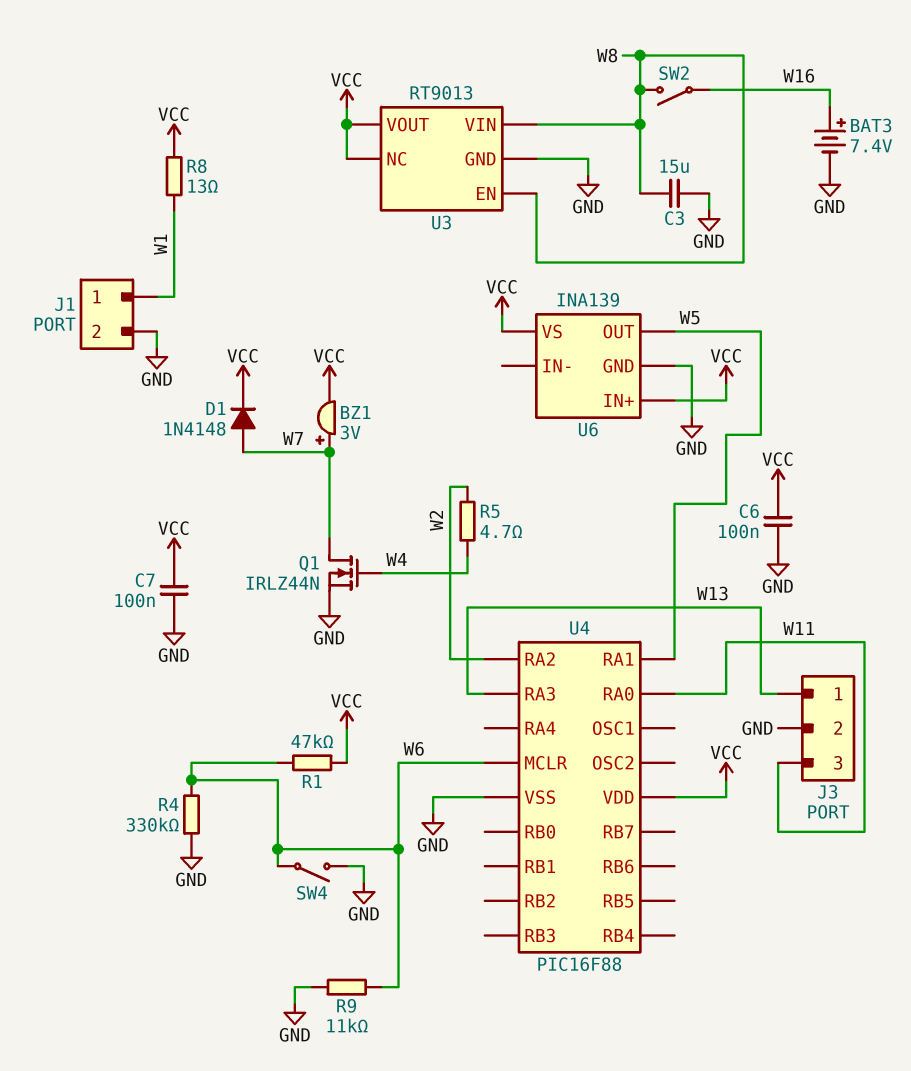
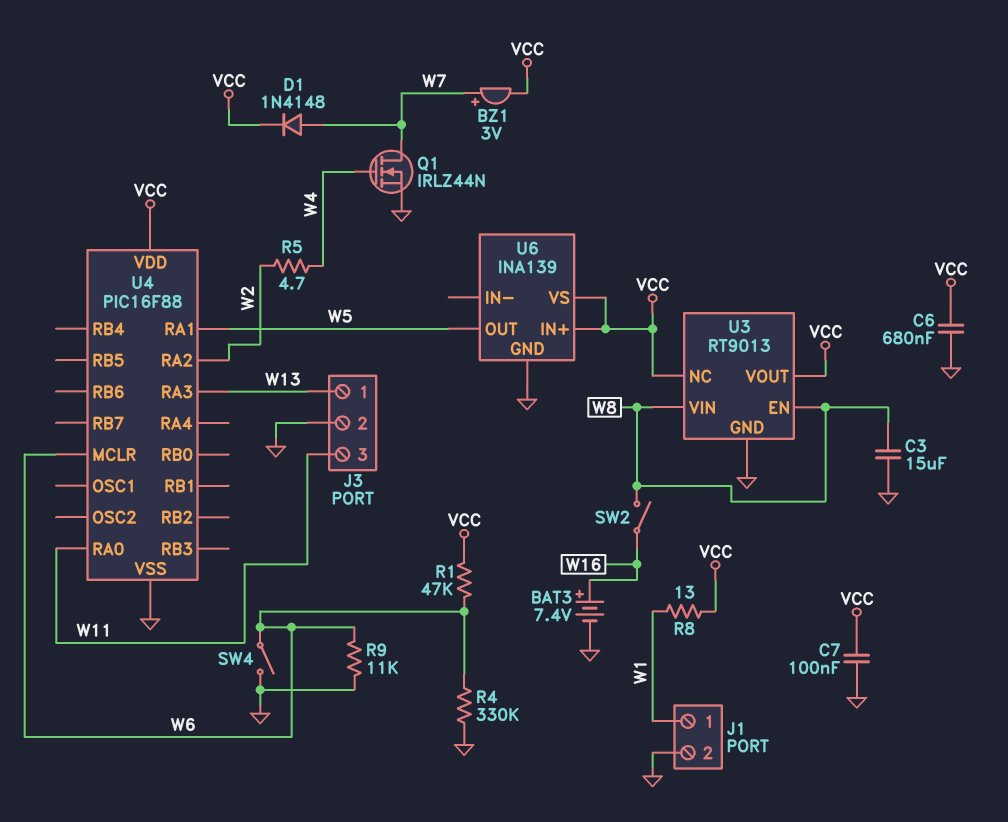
C6: 100nF (GND, VCC) -> 680nF (GND, VCC)

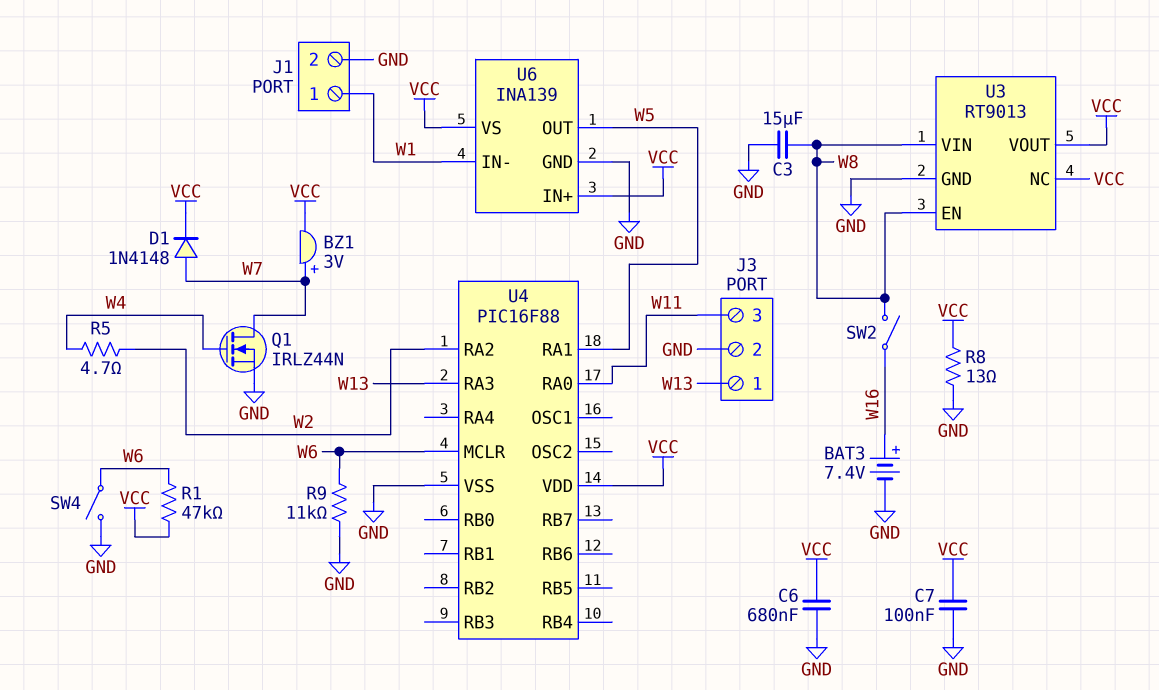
R4: 330k (GND, W6) -> none
R8: 13 (VCC, W1) -> 13 (GND, VCC)
U6 pin IN-: none -> W1

